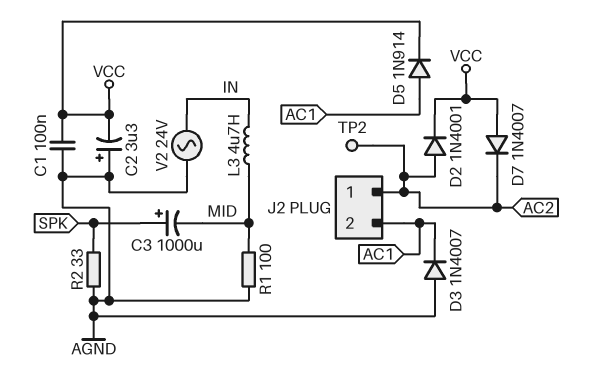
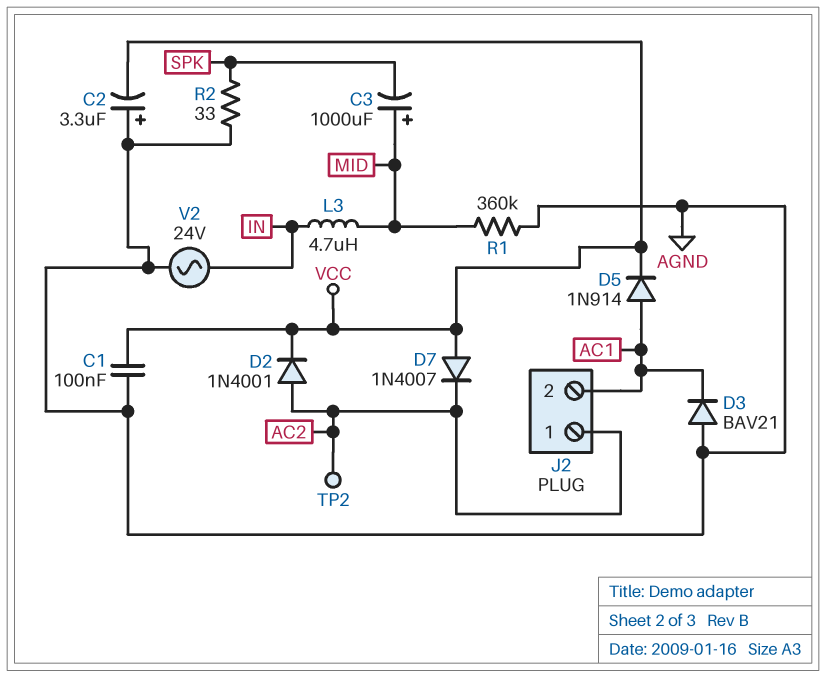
C3: 1000uF (plus SPK, minus MID) -> 1000uF (plus MID, minus SPK)
D3: diode 1N4007 (A AGND, K AC1) -> diode BAV21 (A AGND, K AC1)
R1: 100 (AGND, MID) -> 360k (AGND, MID)

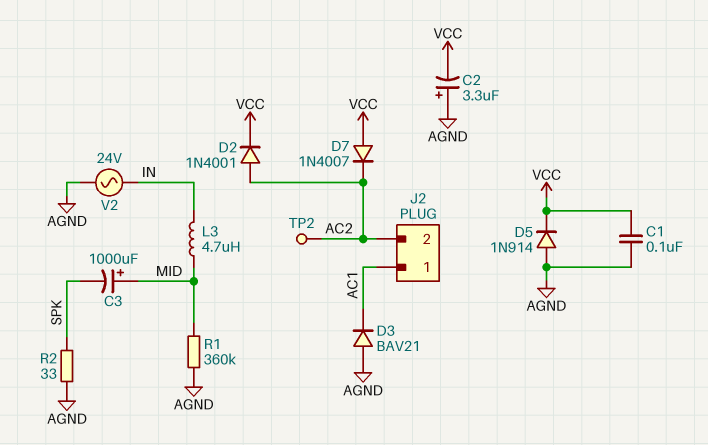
D5: diode 1N914 (A AC1, K VCC) -> diode 1N914 (A AGND, K VCC)
J2 pin 1: AC2 -> AC1
J2 pin 2: AC1 -> AC2

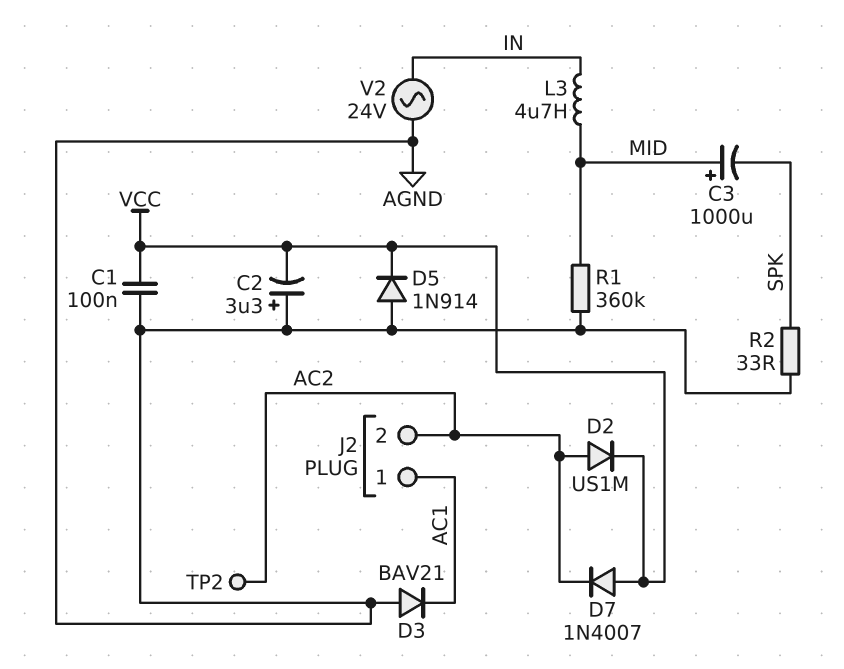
D2: diode 1N4001 (A AC2, K VCC) -> diode US1M (A AC2, K VCC)

